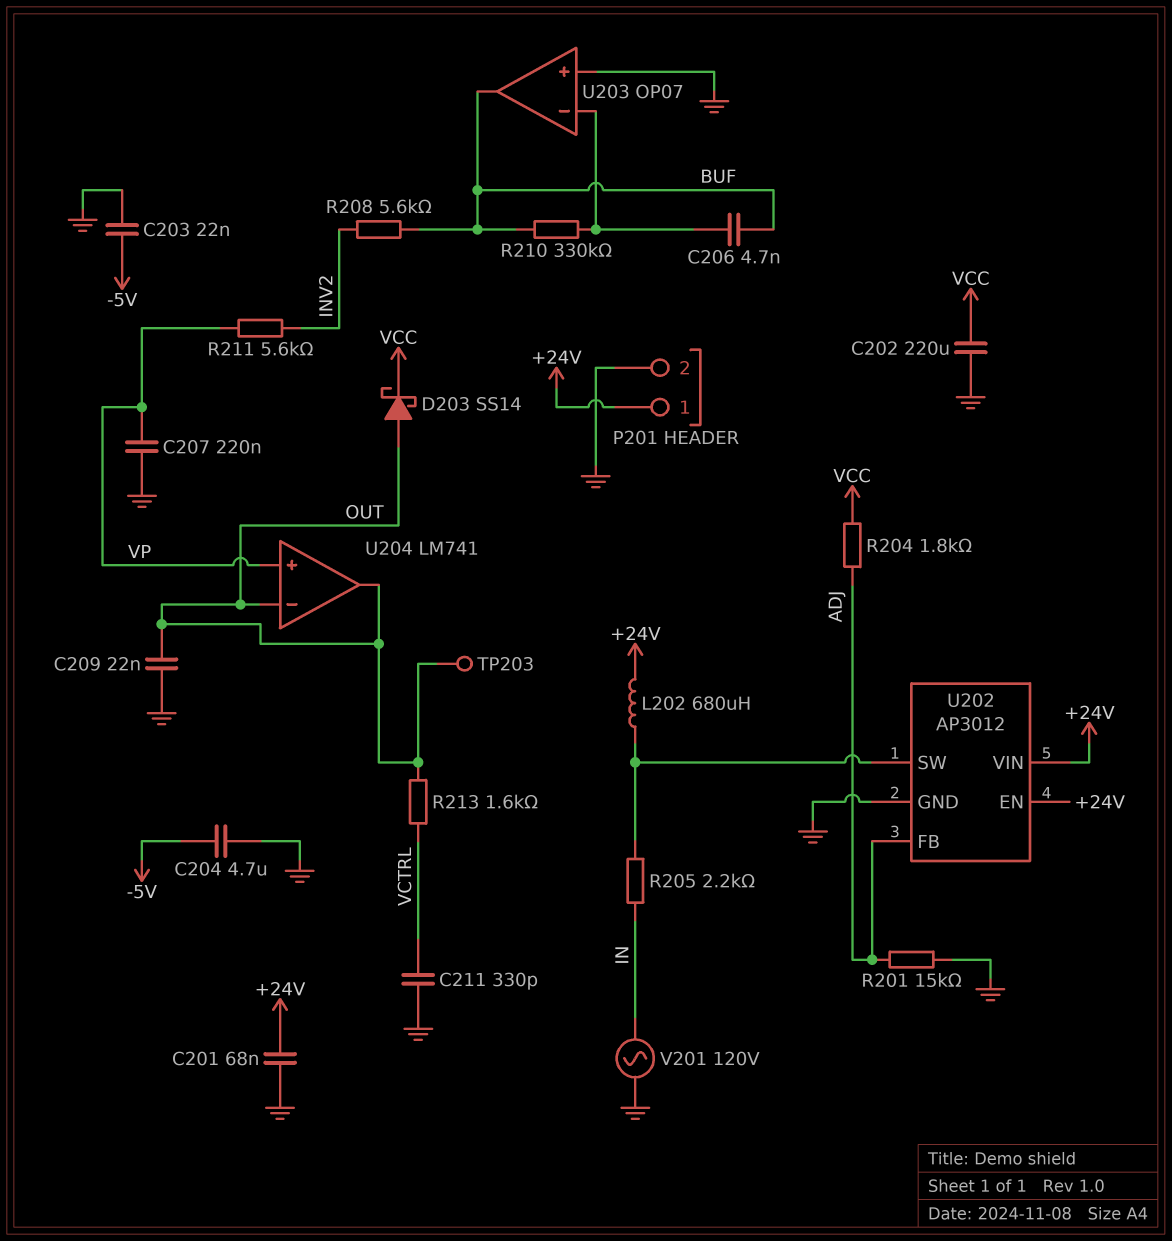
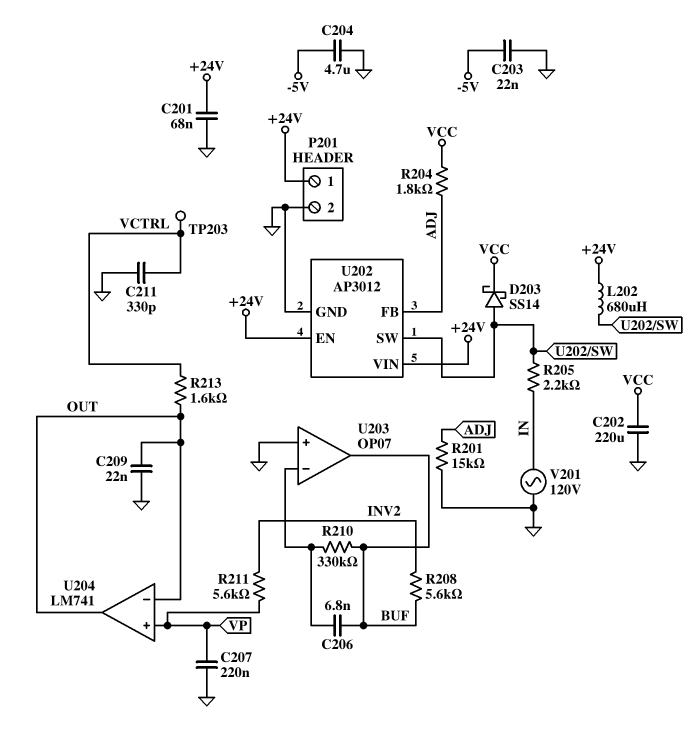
C206: 4.7nF (BUF, U203/in-) -> 6.8nF (BUF, U203/in-)
D203: schottky SS14 (A OUT, K VCC) -> schottky SS14 (A U202/SW, K VCC)
TP203: test point (OUT) -> test point (VCTRL)

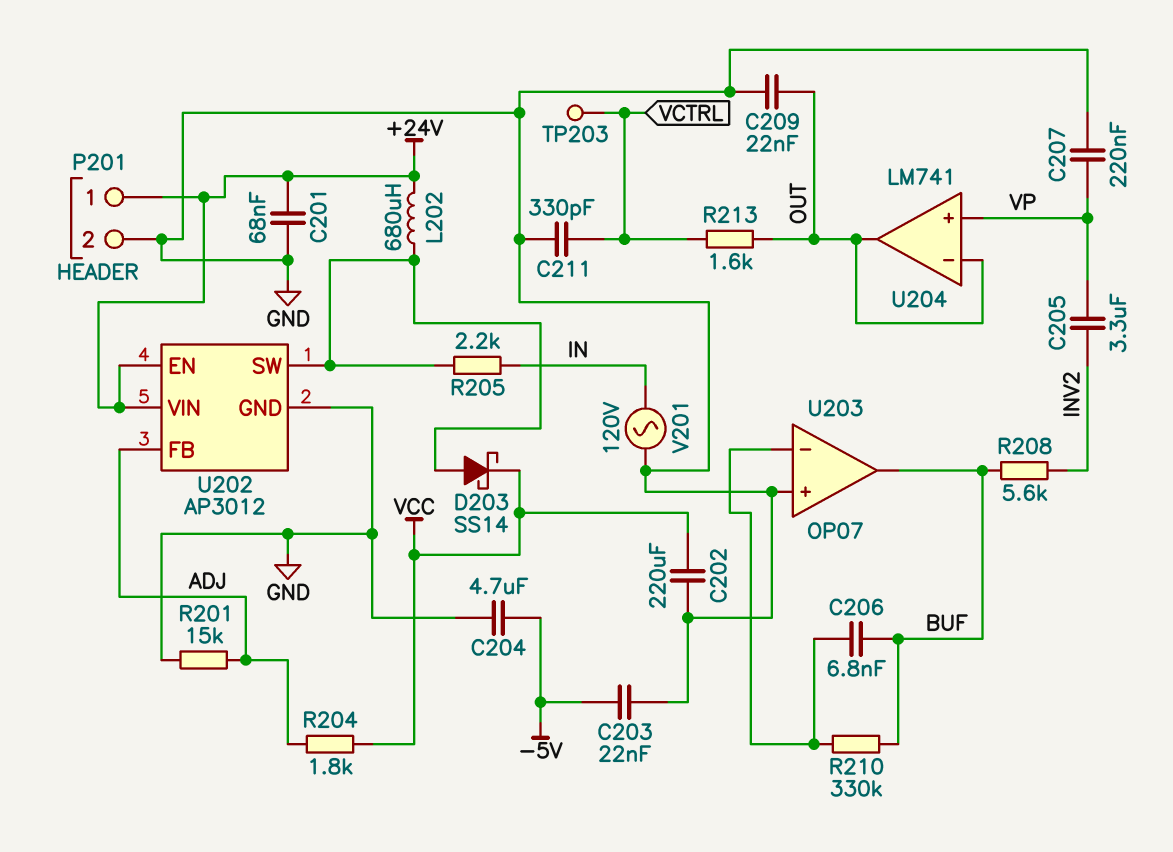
C205: none -> 3.3uF (INV2, VP)
R211: 5.6k (INV2, VP) -> none

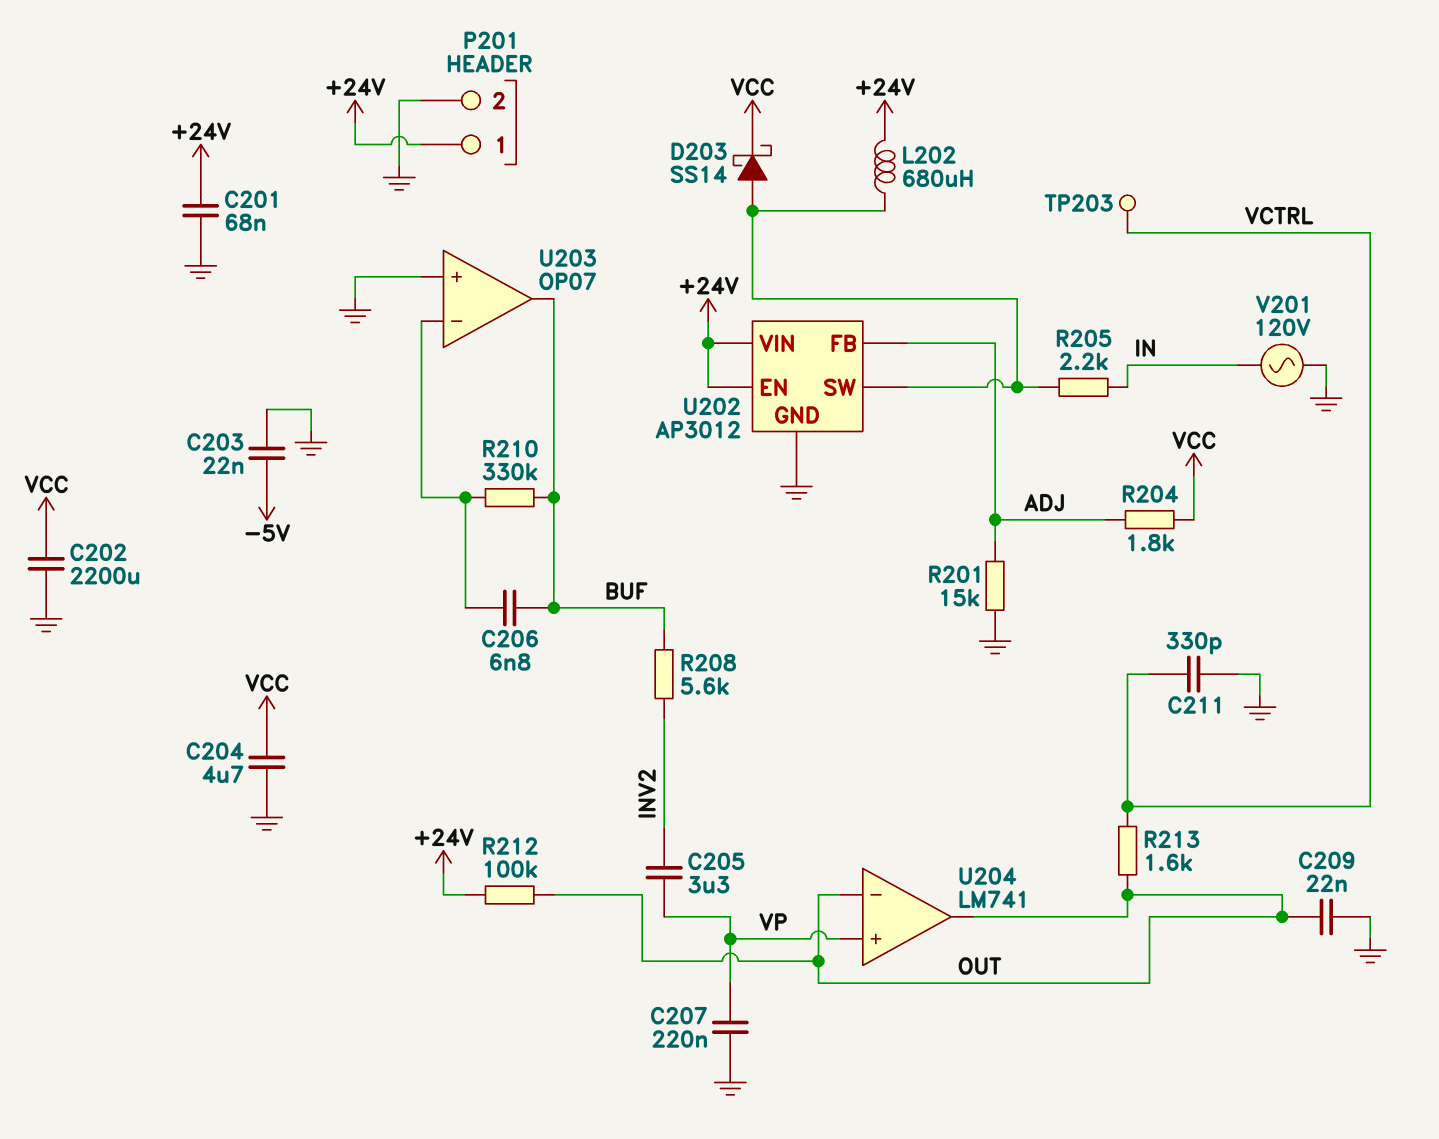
C202: 220uF (GND, VCC) -> 2200uF (GND, VCC)
C204: 4.7uF (-5V, GND) -> 4.7uF (GND, VCC)
R212: none -> 100k (+24V, OUT)

